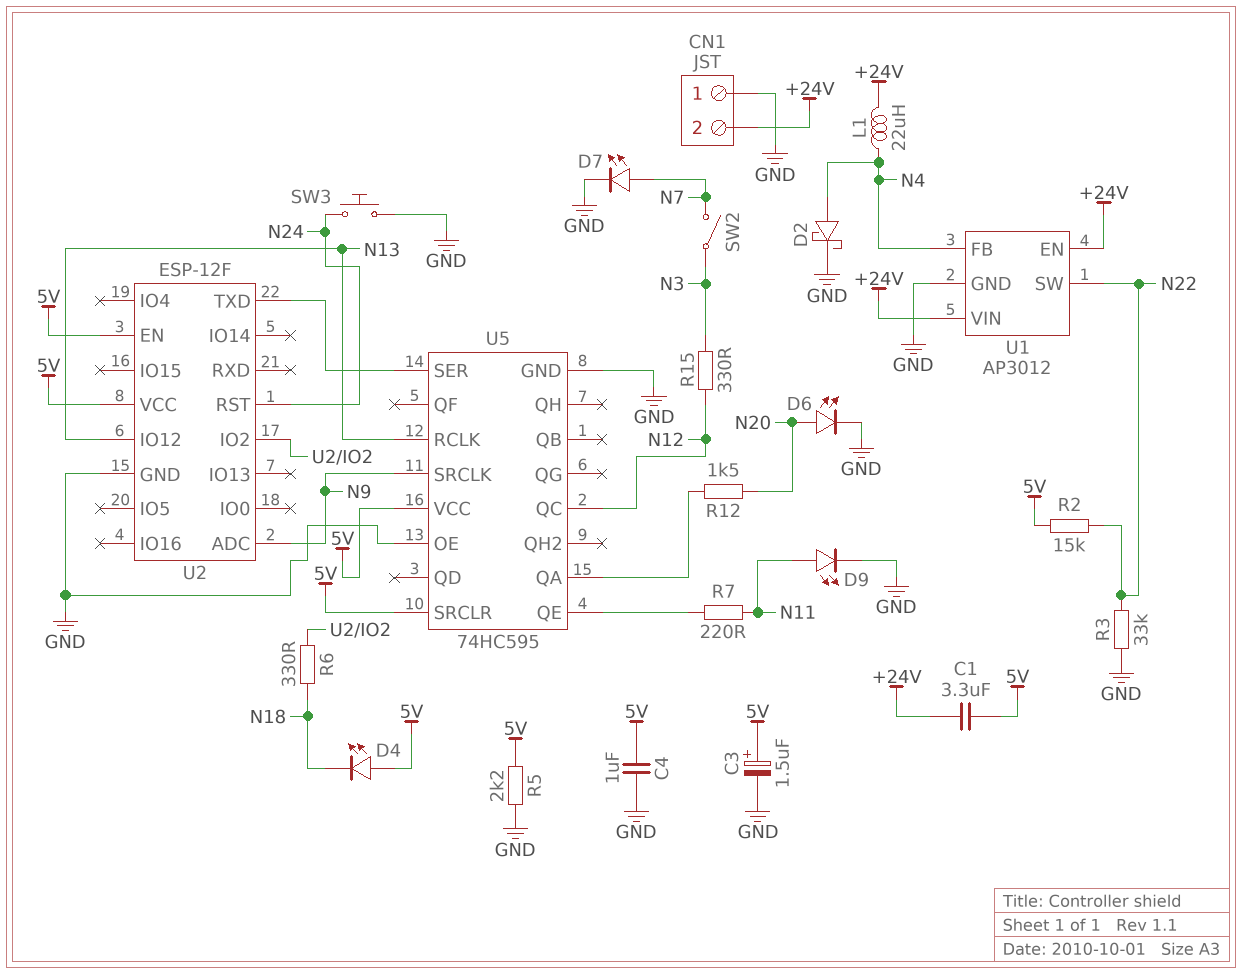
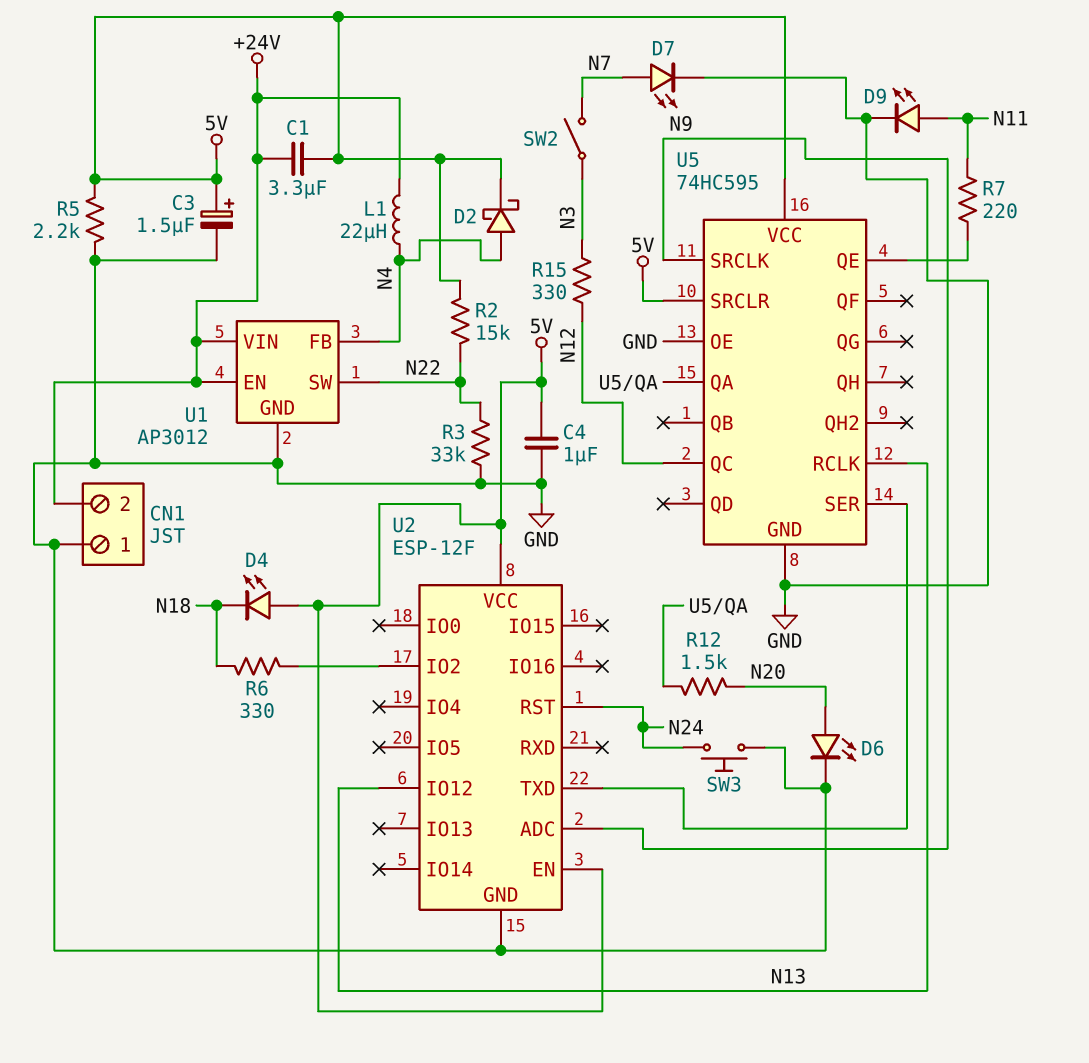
D2: schottky (A N4, K GND) -> schottky (A N4, K 5V)

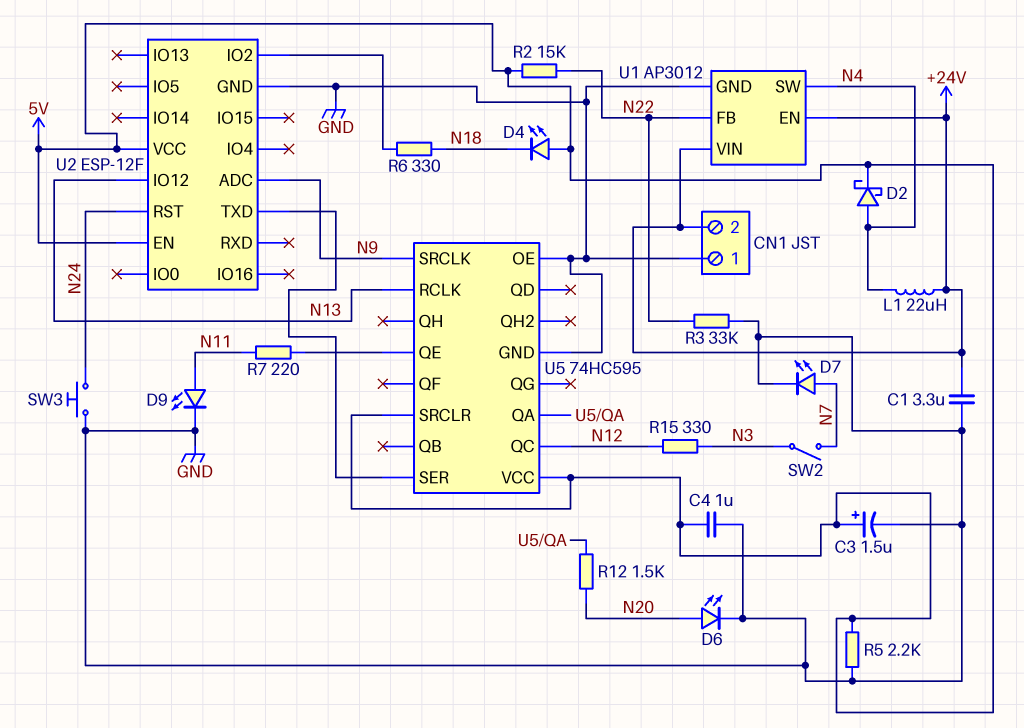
C1: 3.3uF (+24V, 5V) -> 3.3uF (+24V, GND)
U1 pin FB: N4 -> N22
U1 pin SW: N22 -> N4

